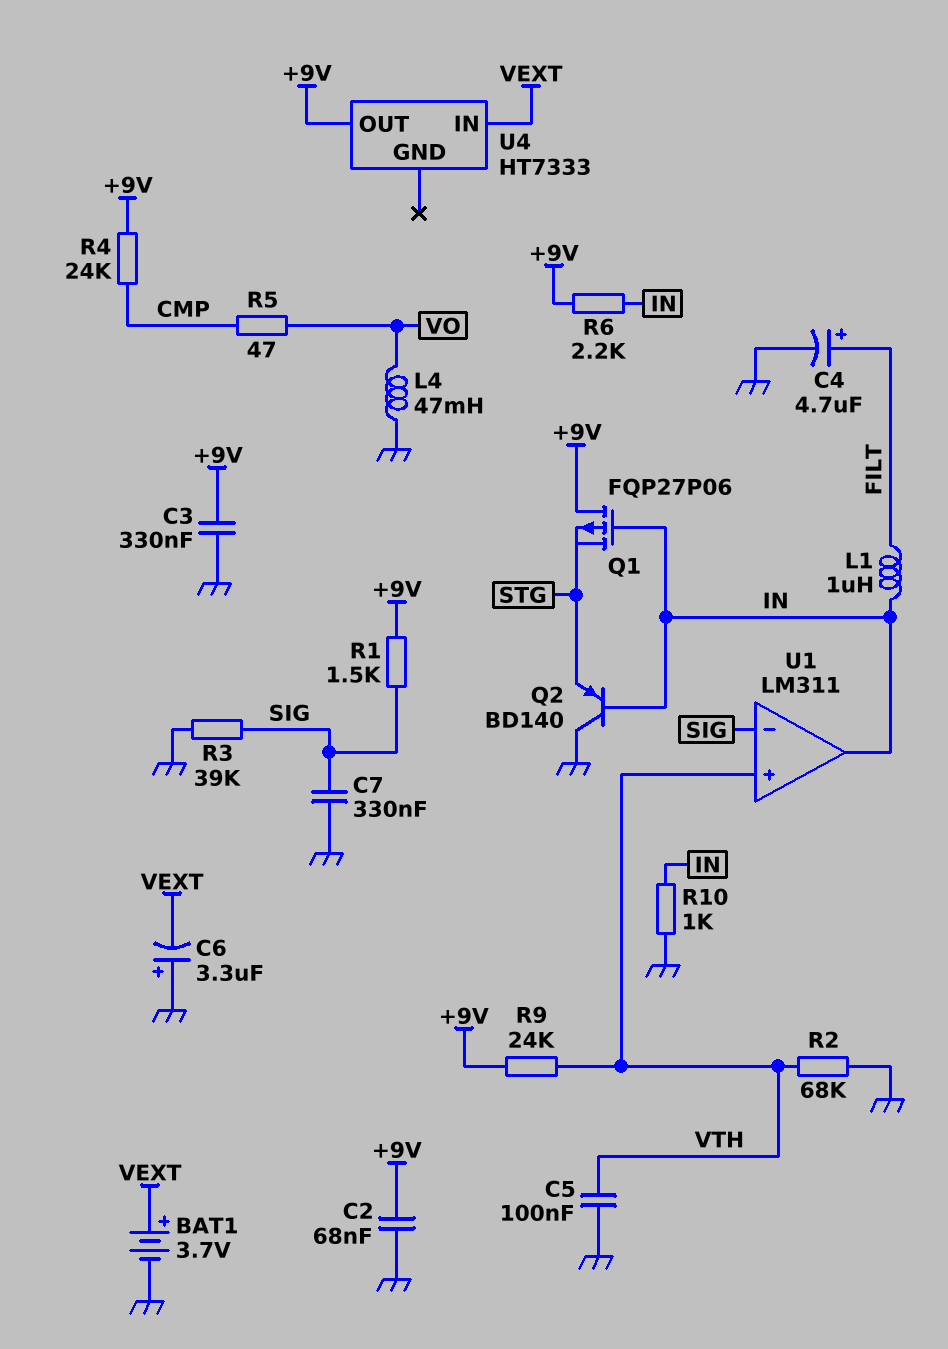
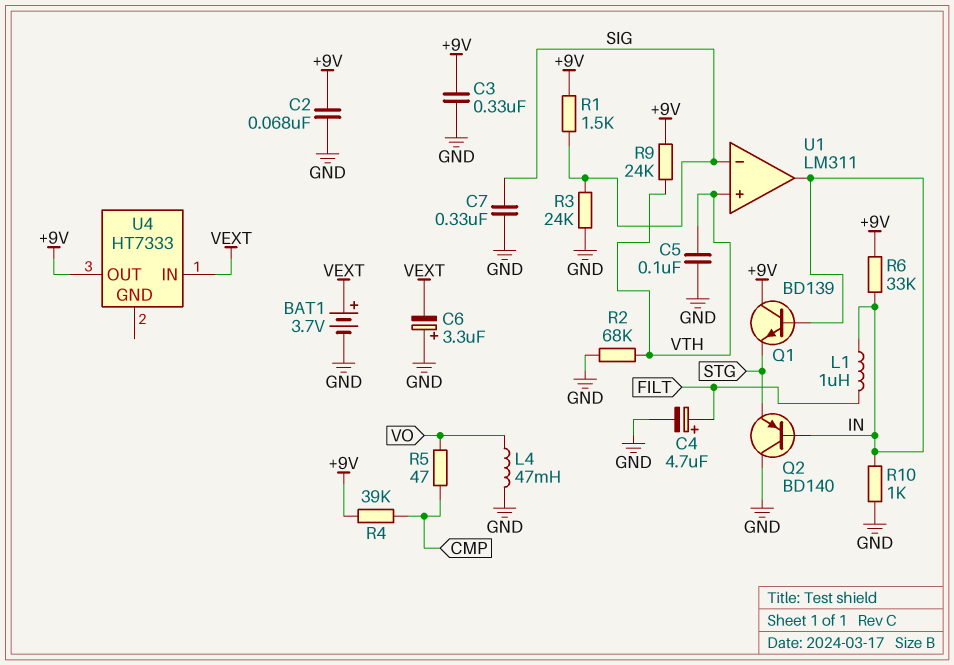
Q1: PMOS FQP27P06 (G IN, D +9V, S STG) -> NPN BD139 (B IN, C +9V, E STG)
R3: 39k (GND, SIG) -> 24k (GND, SIG)
R4: 24k (+9V, CMP) -> 39k (+9V, CMP)
R6: 2.2k (+9V, IN) -> 33k (+9V, IN)

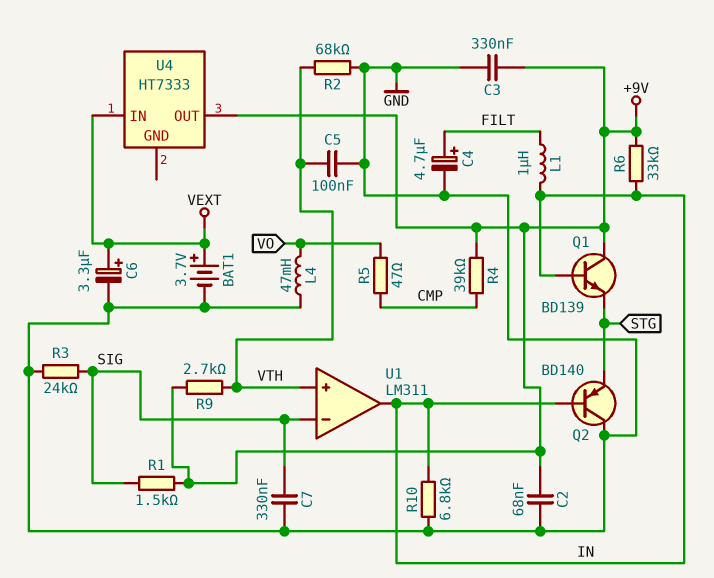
C6: 3.3uF (plus GND, minus VEXT) -> 3.3uF (plus VEXT, minus GND)
R9: 24k (+9V, VTH) -> 2.7k (+9V, VTH)
R10: 1k (GND, IN) -> 6.8k (GND, IN)

